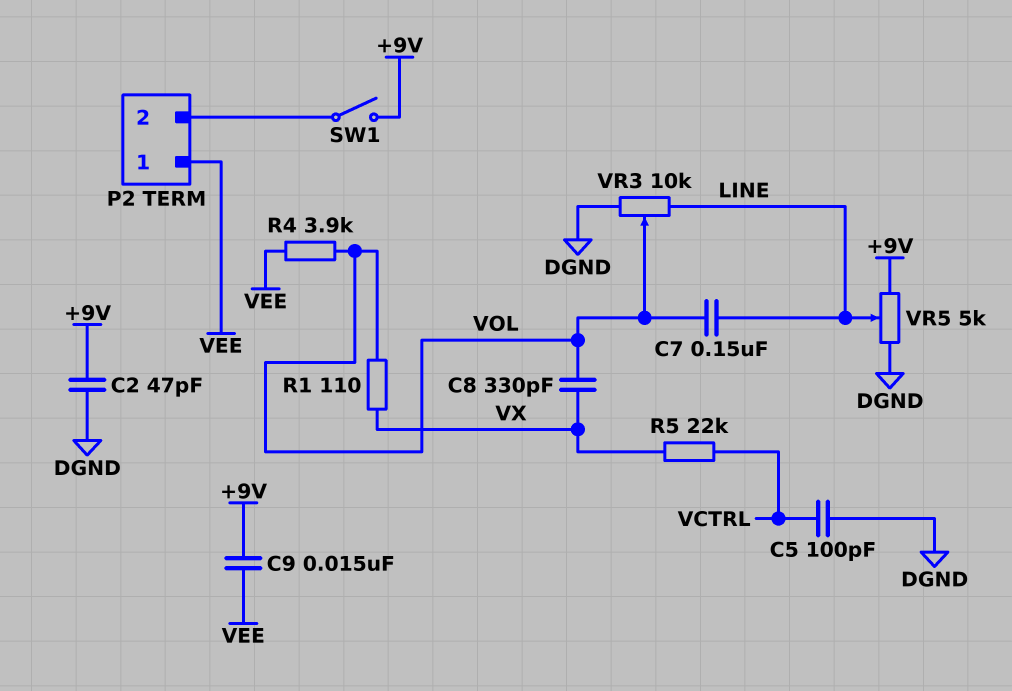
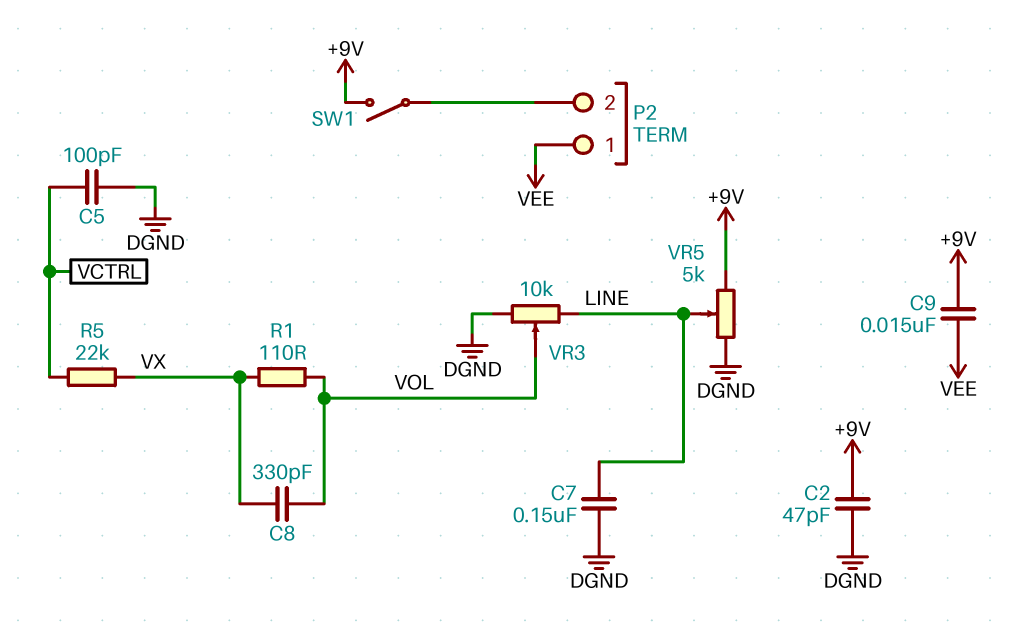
C7: 150nF (LINE, VOL) -> 150nF (DGND, LINE)
R4: 3.9k (VEE, VOL) -> none

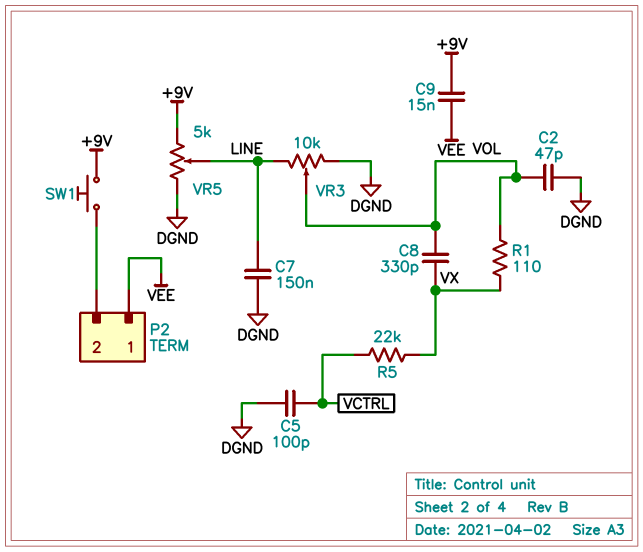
C2: 47pF (+9V, DGND) -> 47pF (DGND, VOL)
SW1: switch (+9V, P2/2) -> button (+9V, P2/2)

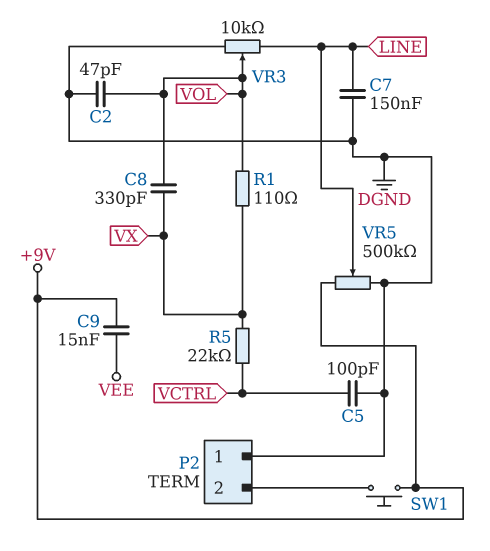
P2 pin 1: VEE -> DGND
VR5: 5k (+9V, DGND, wiper LINE) -> 500k (+9V, DGND, wiper LINE)

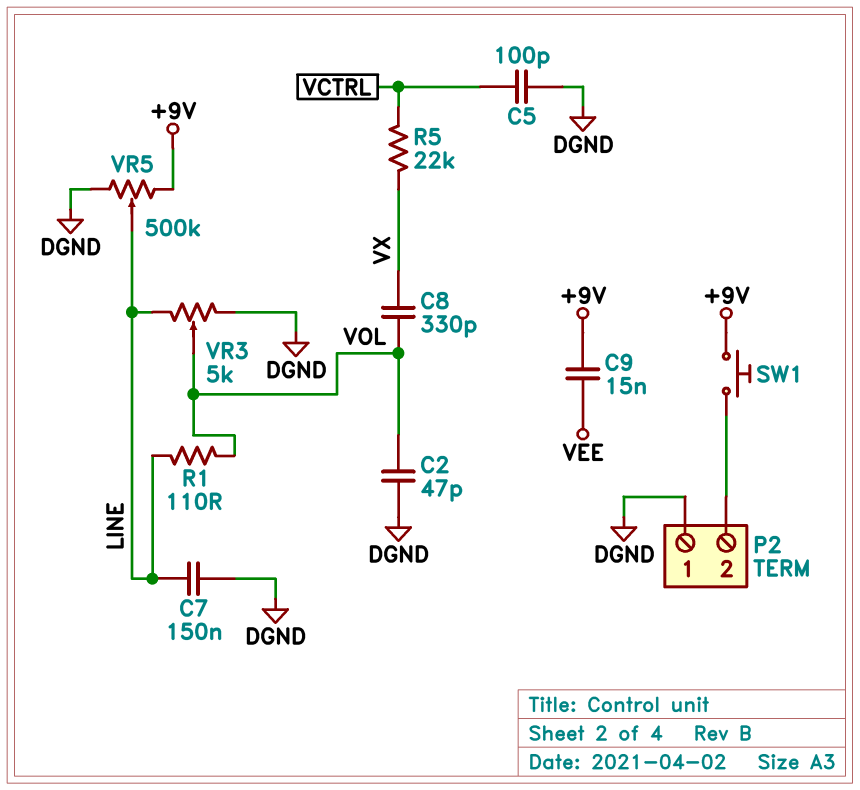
R1: 110 (VOL, VX) -> 110 (LINE, VOL)
VR3: 10k (DGND, LINE, wiper VOL) -> 5k (DGND, LINE, wiper VOL)

